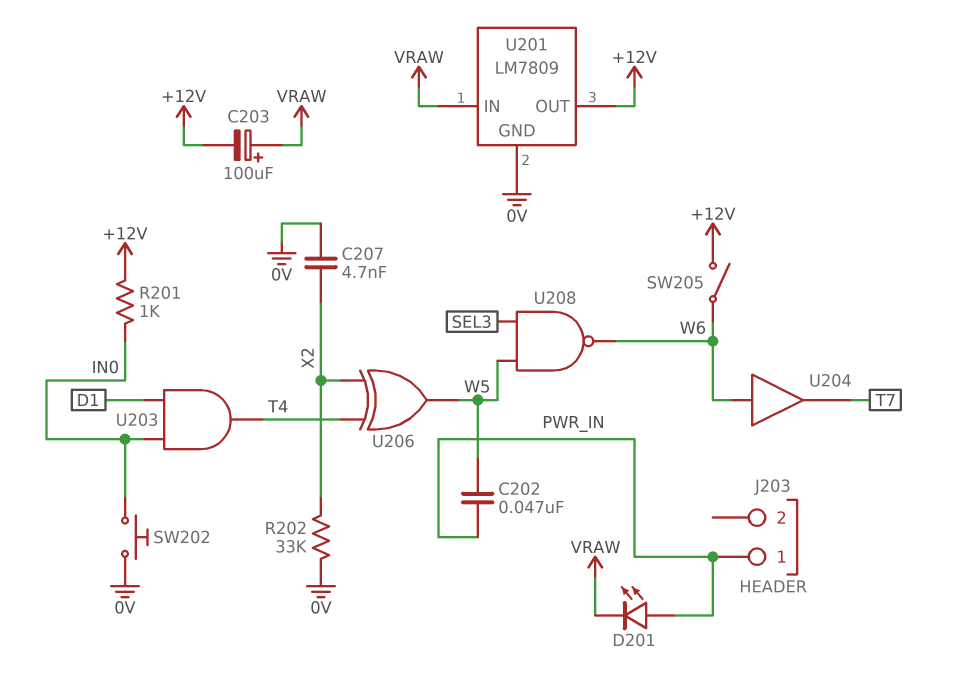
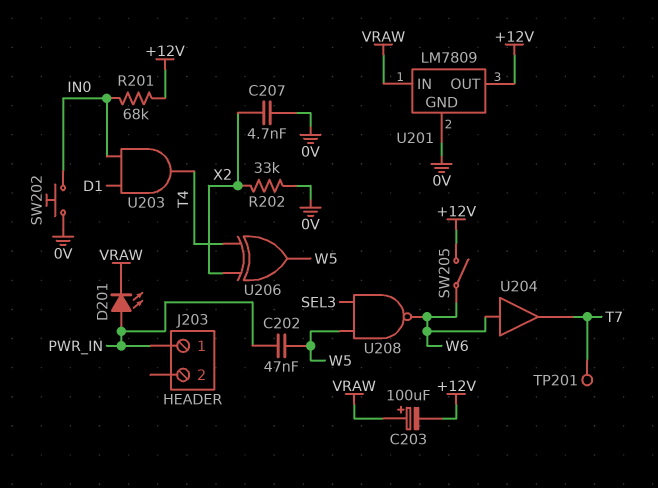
R201: 1k (+12V, IN0) -> 68k (+12V, IN0)
TP201: none -> test point (T7)

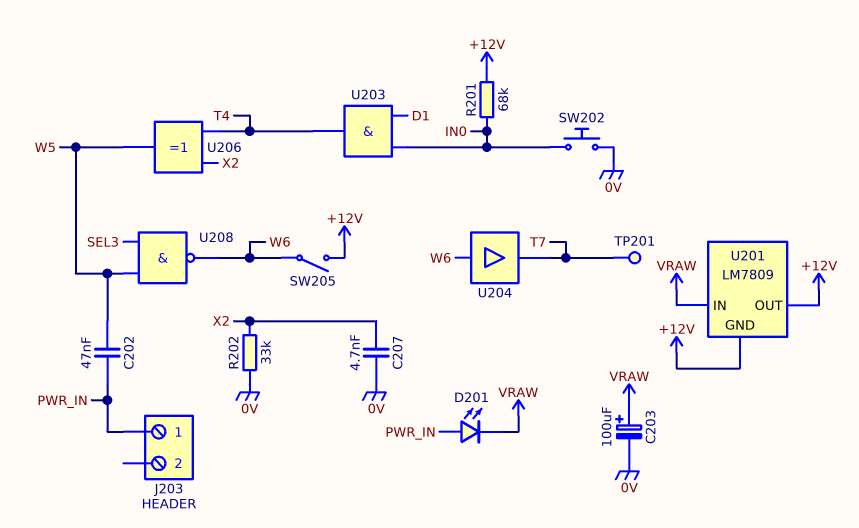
C203: 100uF (plus VRAW, minus +12V) -> 100uF (plus VRAW, minus 0V)
U201 pin GND: 0V -> +12V

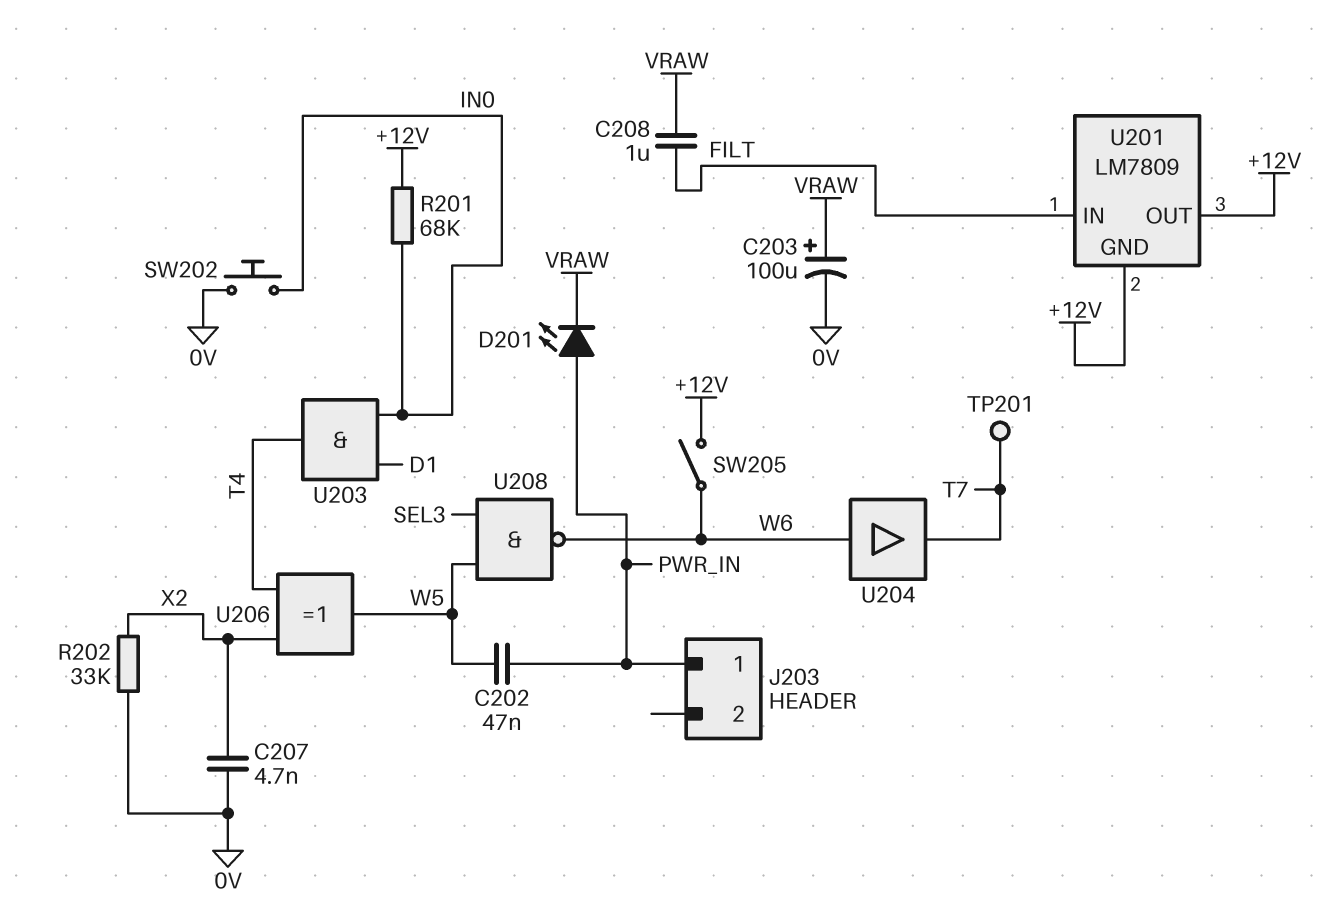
C208: none -> 1uF (FILT, VRAW)
U201 pin IN: VRAW -> FILT

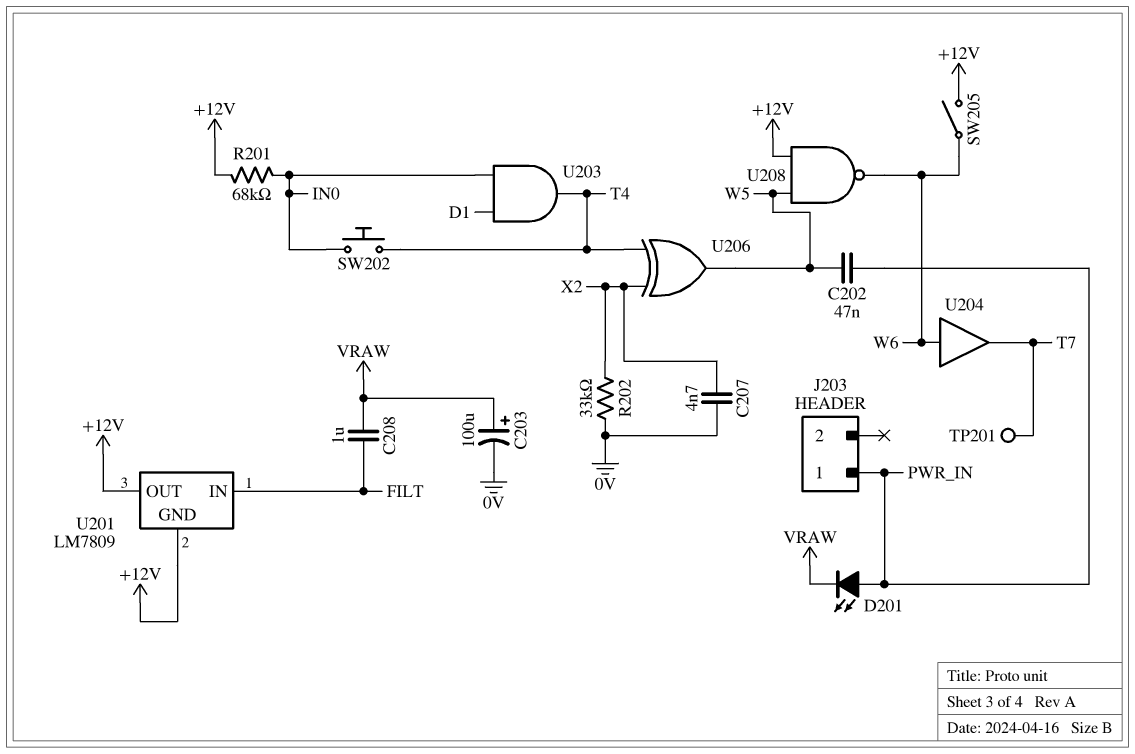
SW202: button (0V, IN0) -> button (IN0, T4)
U208: NAND (in SEL3, in W5, out W6) -> NAND (in +12V, in W5, out W6)

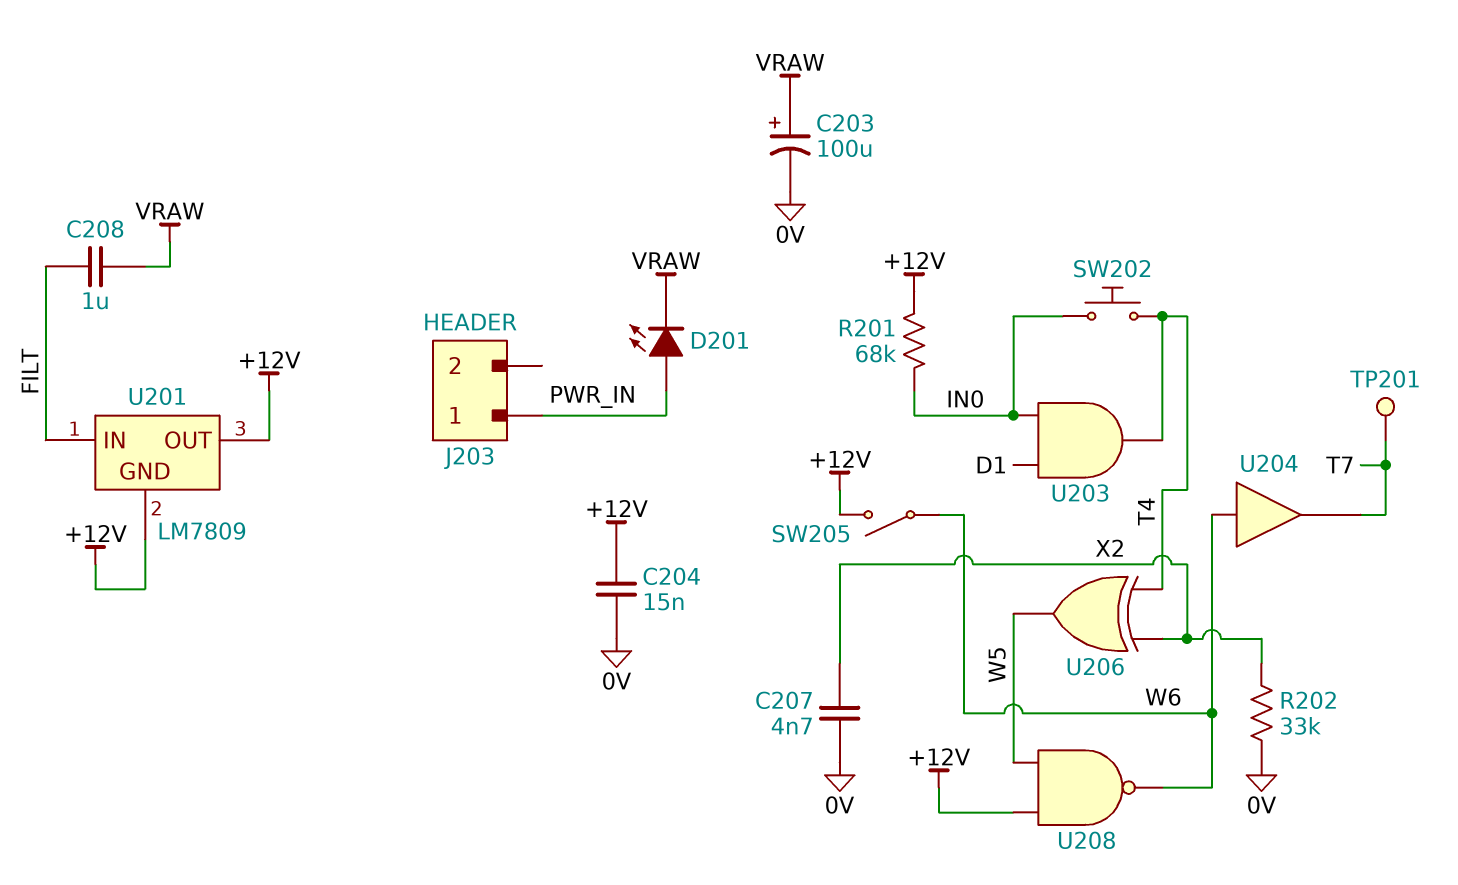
C202: 47nF (PWR_IN, W5) -> none
C204: none -> 15nF (+12V, 0V)

